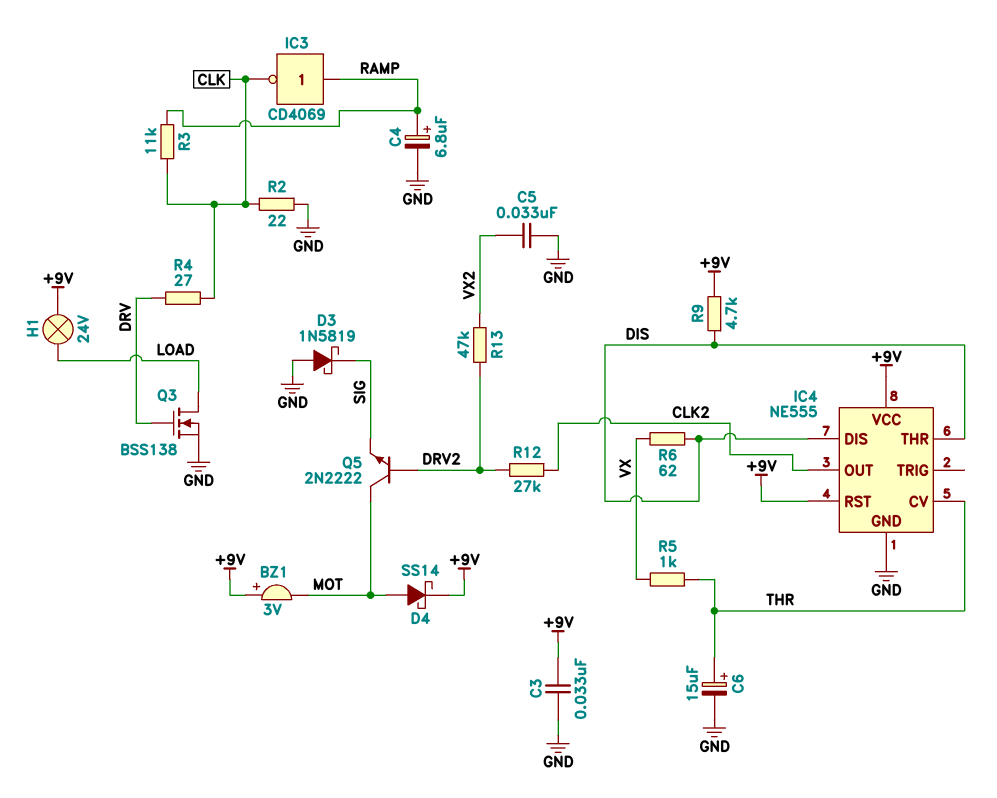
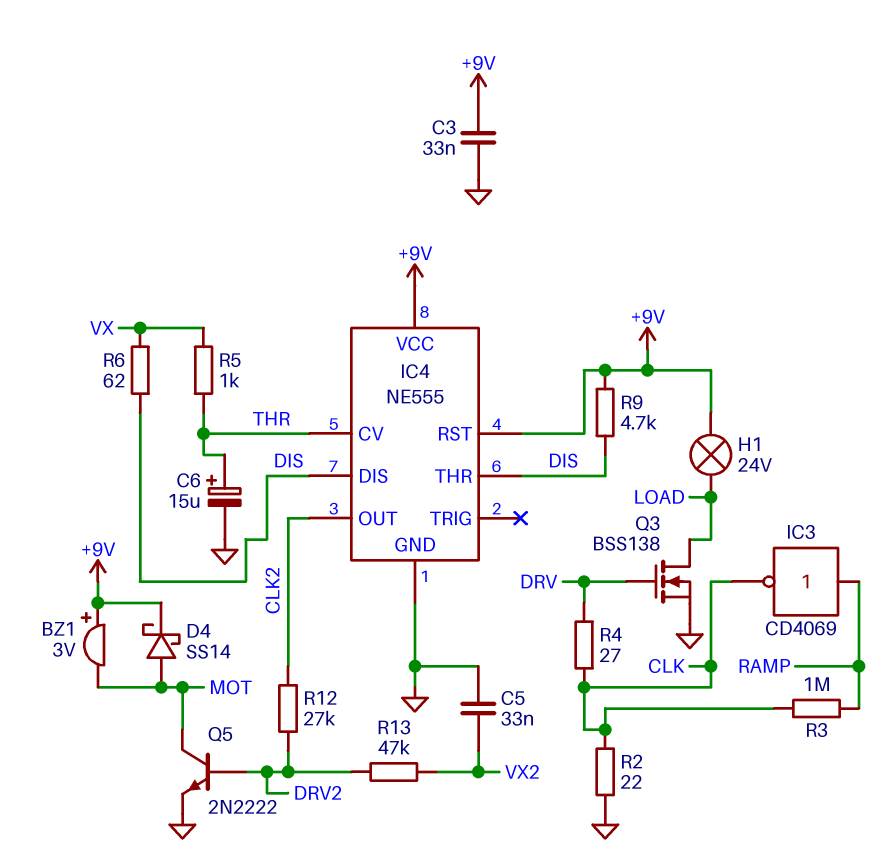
C4: 6.8uF (plus RAMP, minus GND) -> none
D3: schottky 1N5819 (A GND, K SIG) -> none
Q5: NPN 2N2222 (B DRV2, C MOT, E SIG) -> NPN 2N2222 (B DRV2, C MOT, E GND)
R3: 11k (CLK, RAMP) -> 1M (CLK, RAMP)

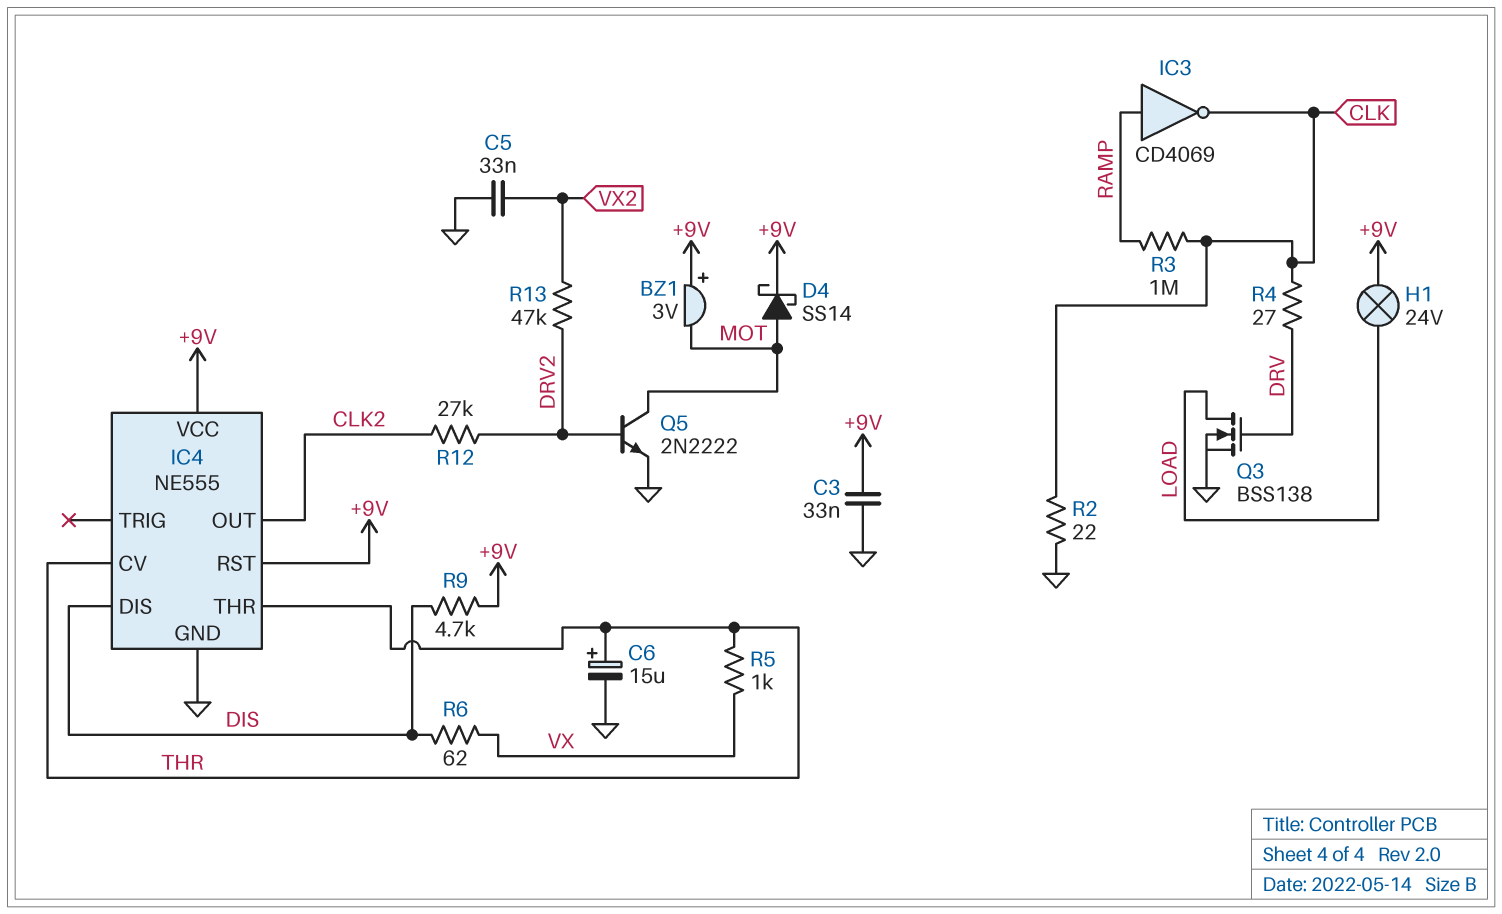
IC4 pin THR: DIS -> THR

